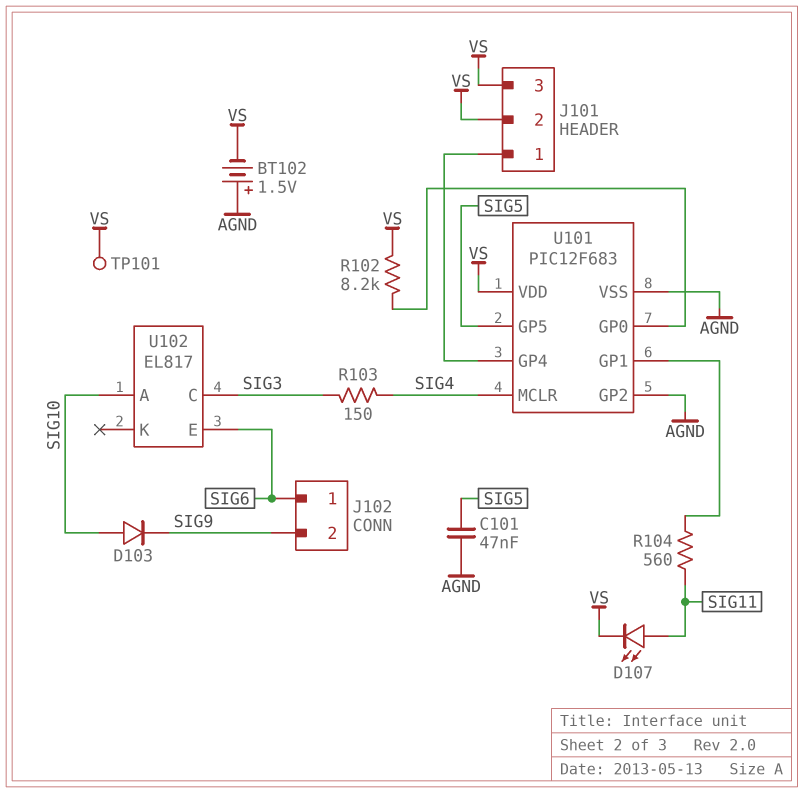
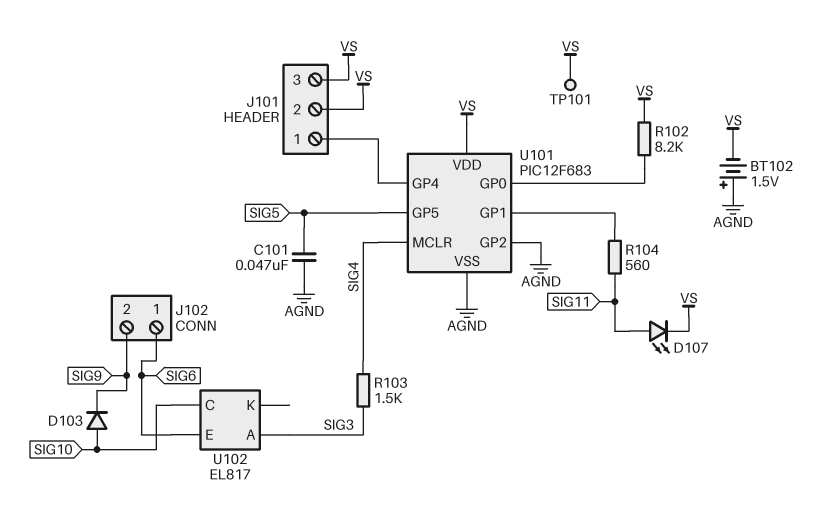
R103: 150 (SIG3, SIG4) -> 1.5k (SIG3, SIG4)
U102 pin A: SIG10 -> SIG3
U102 pin C: SIG3 -> SIG10

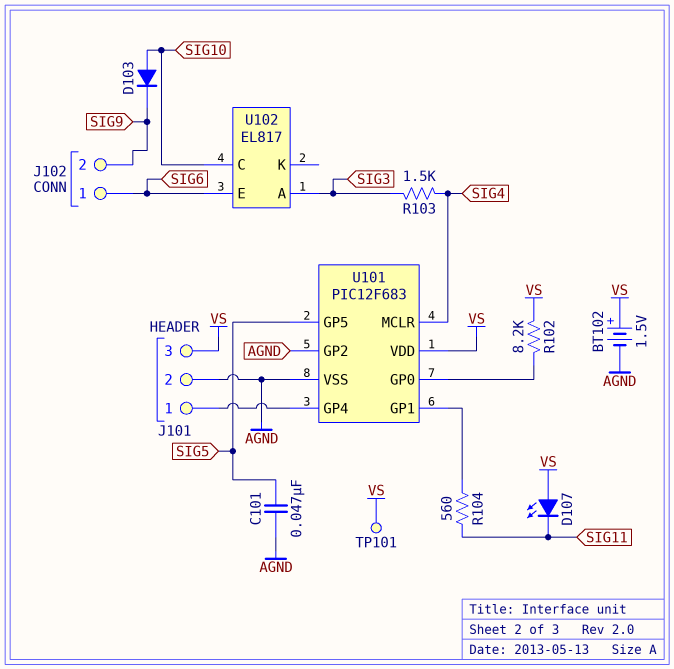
BT102: 1.5V (plus AGND, minus VS) -> 1.5V (plus VS, minus AGND)
D107: LED (A SIG11, K VS) -> LED (A VS, K SIG11)
J101 pin 2: VS -> AGND

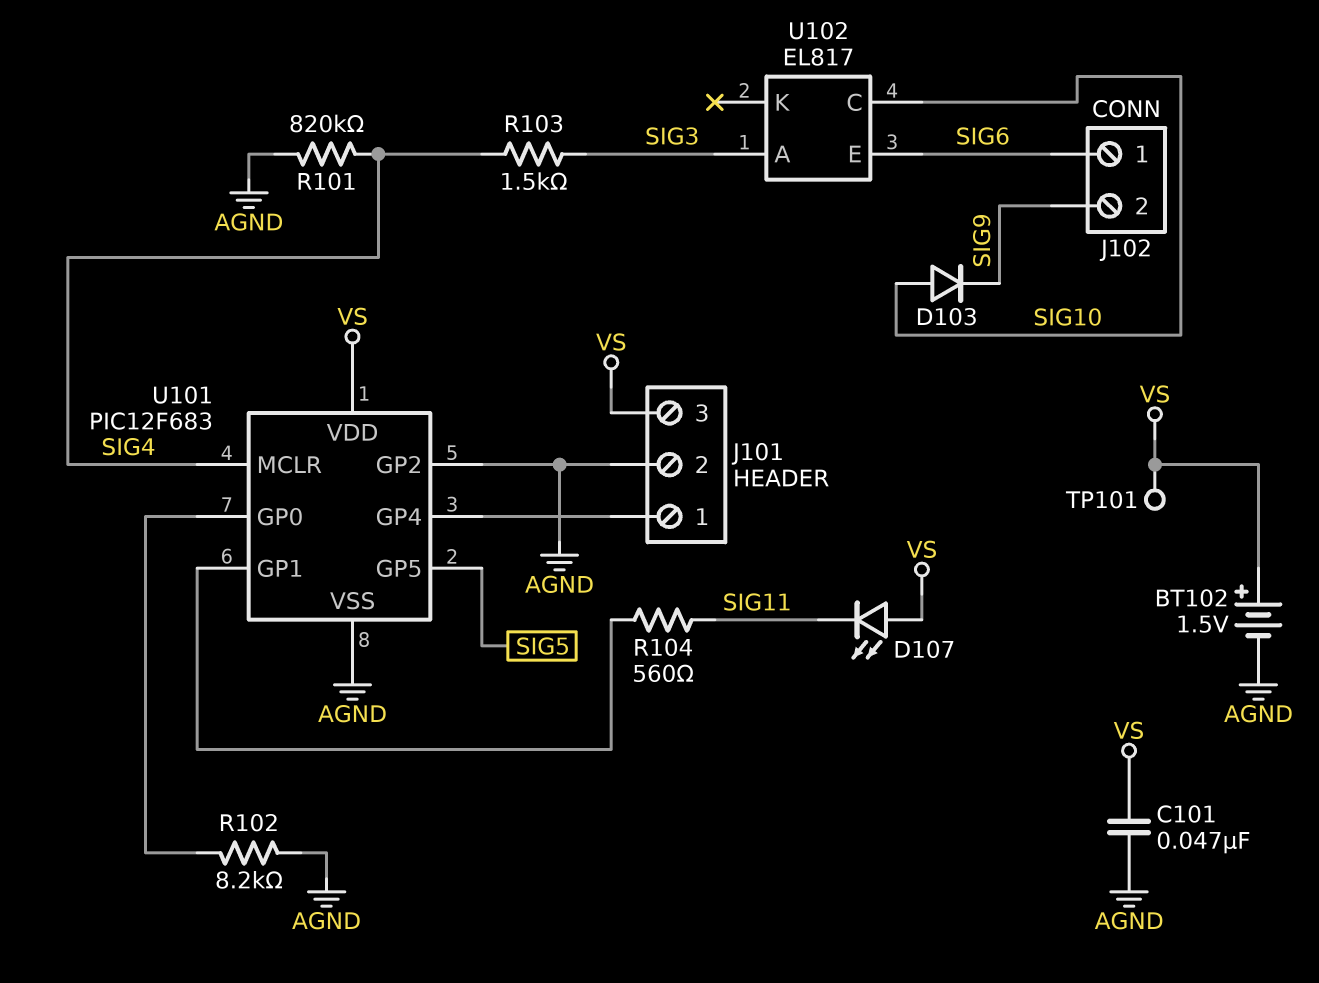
C101: 47nF (AGND, SIG5) -> 47nF (AGND, VS)
R101: none -> 820k (AGND, SIG4)
R102: 8.2k (U101/GP0, VS) -> 8.2k (AGND, U101/GP0)

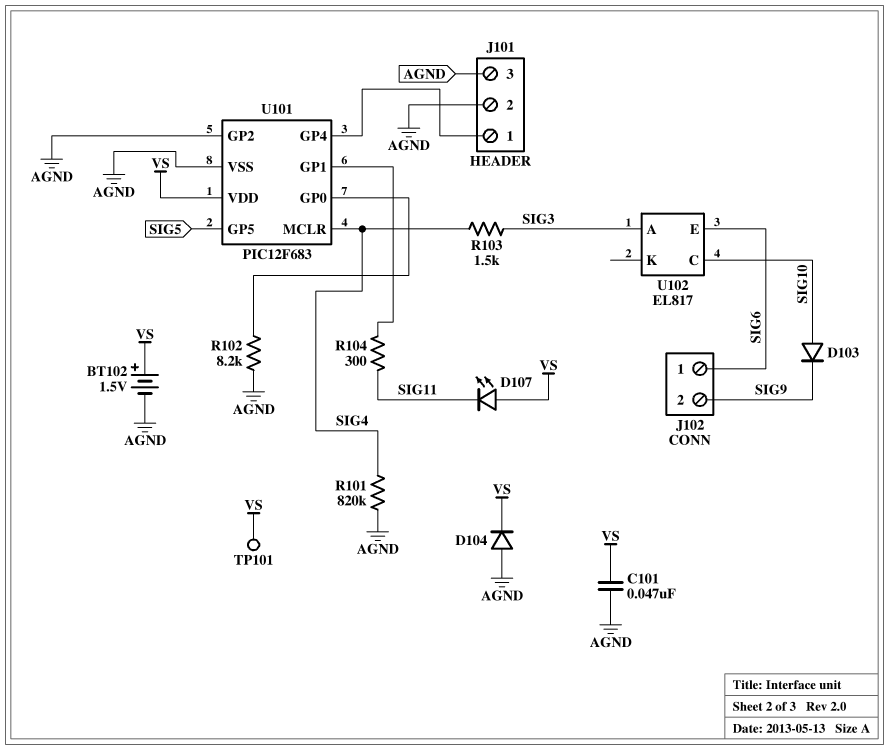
D104: none -> diode (A AGND, K VS)
J101 pin 3: VS -> AGND
R104: 560 (SIG11, U101/GP1) -> 300 (SIG11, U101/GP1)

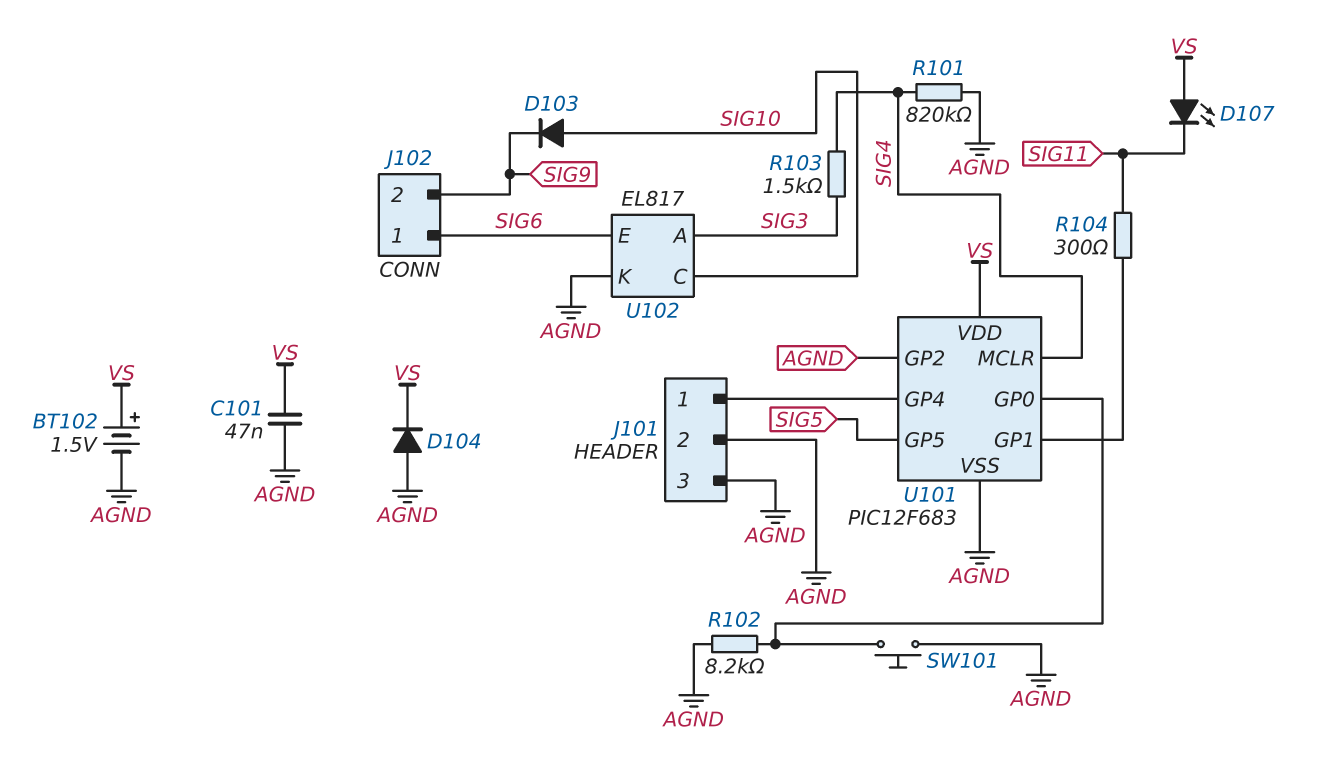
SW101: none -> button (AGND, U101/GP0)
TP101: test point (VS) -> none
U102 pin K: none -> AGND

